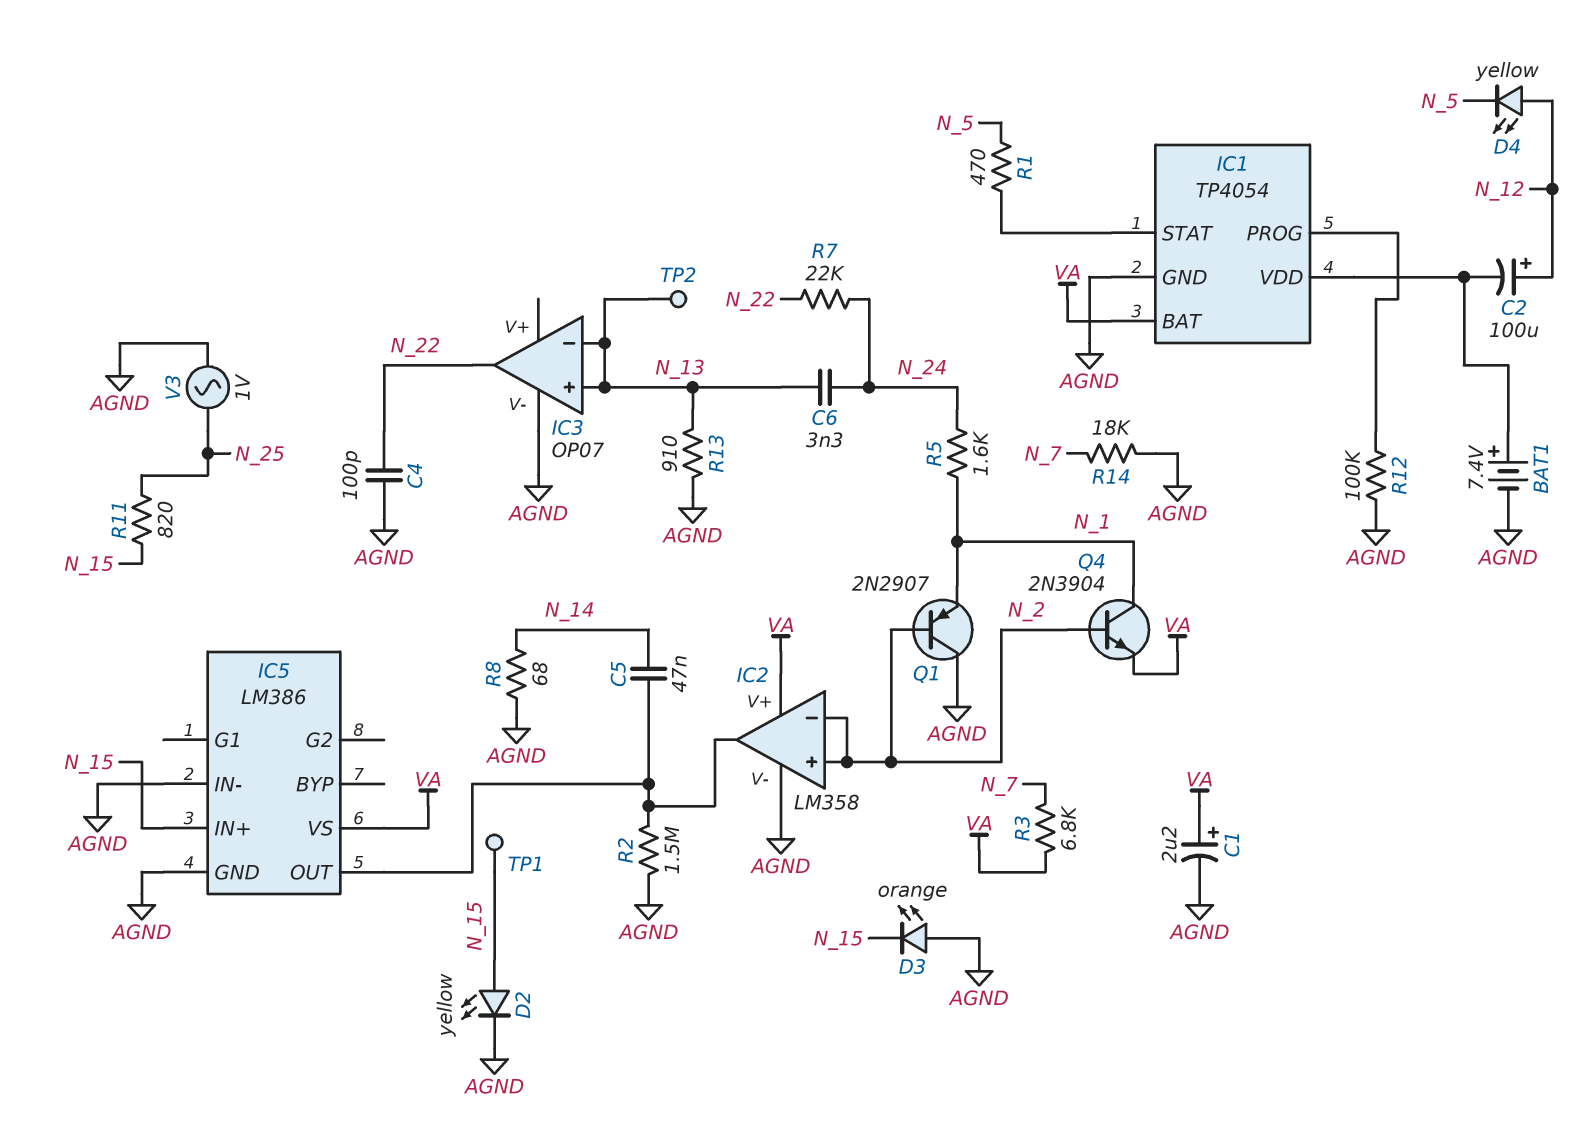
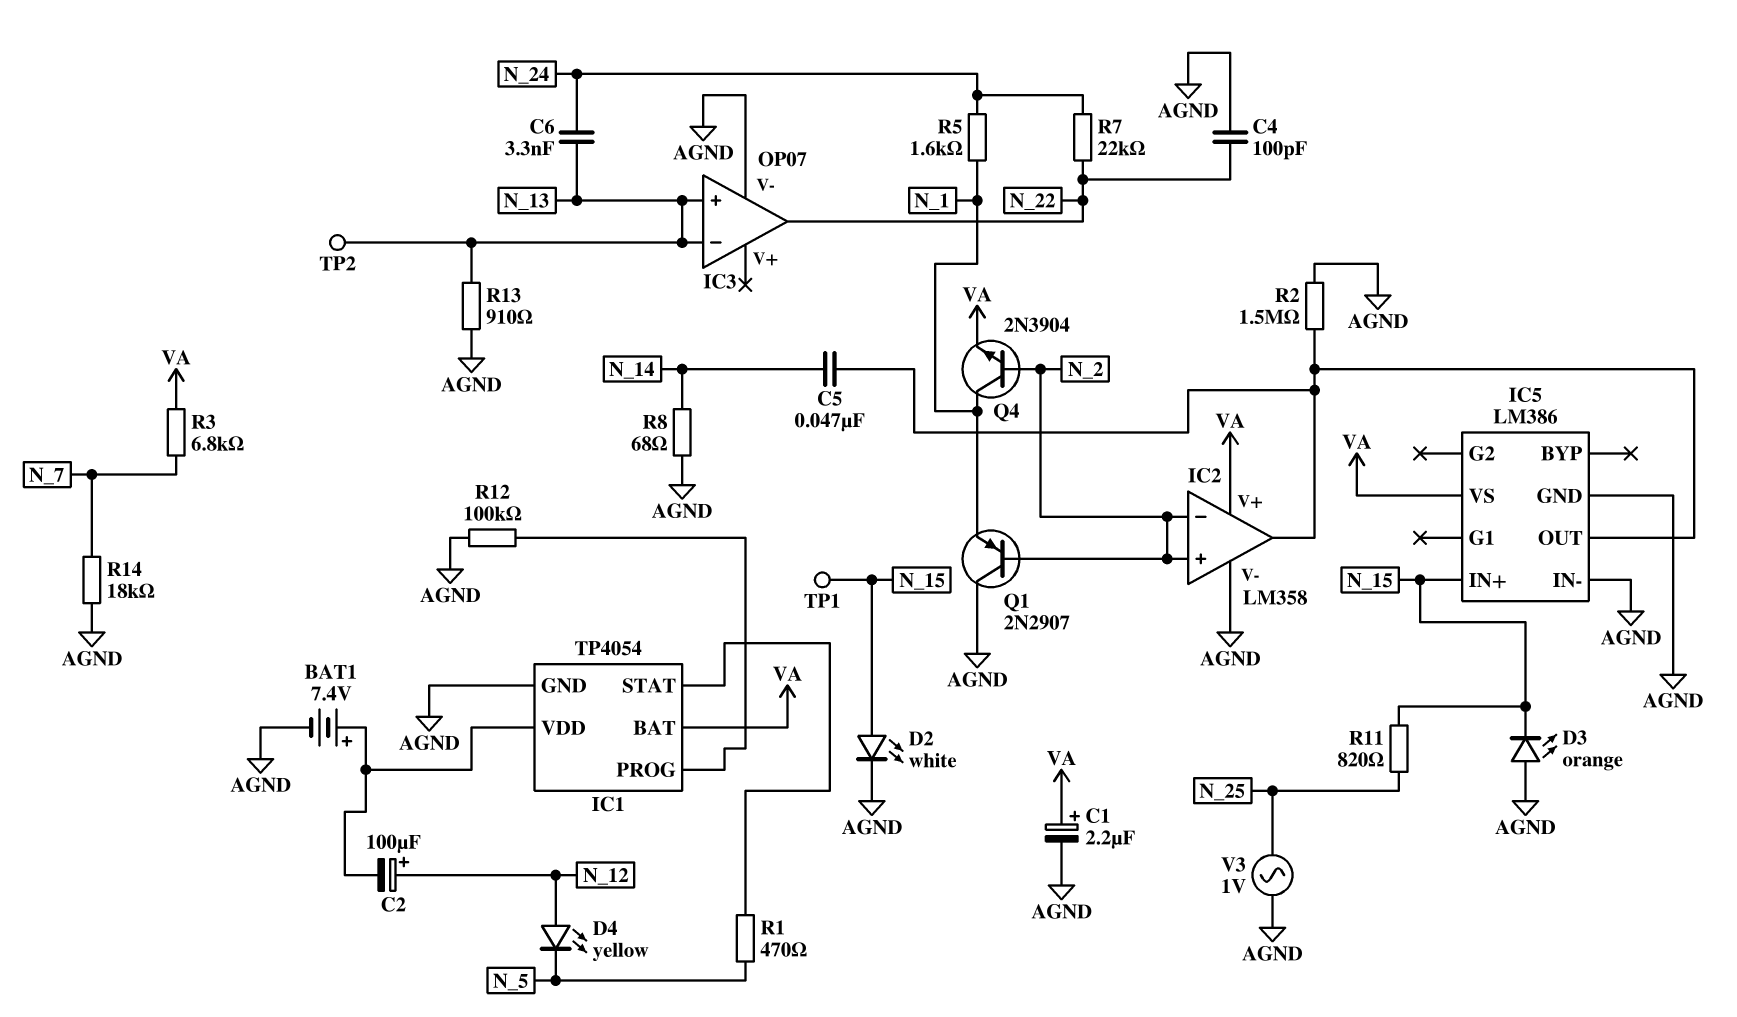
D2: LED yellow (A N_15, K AGND) -> LED white (A N_15, K AGND)

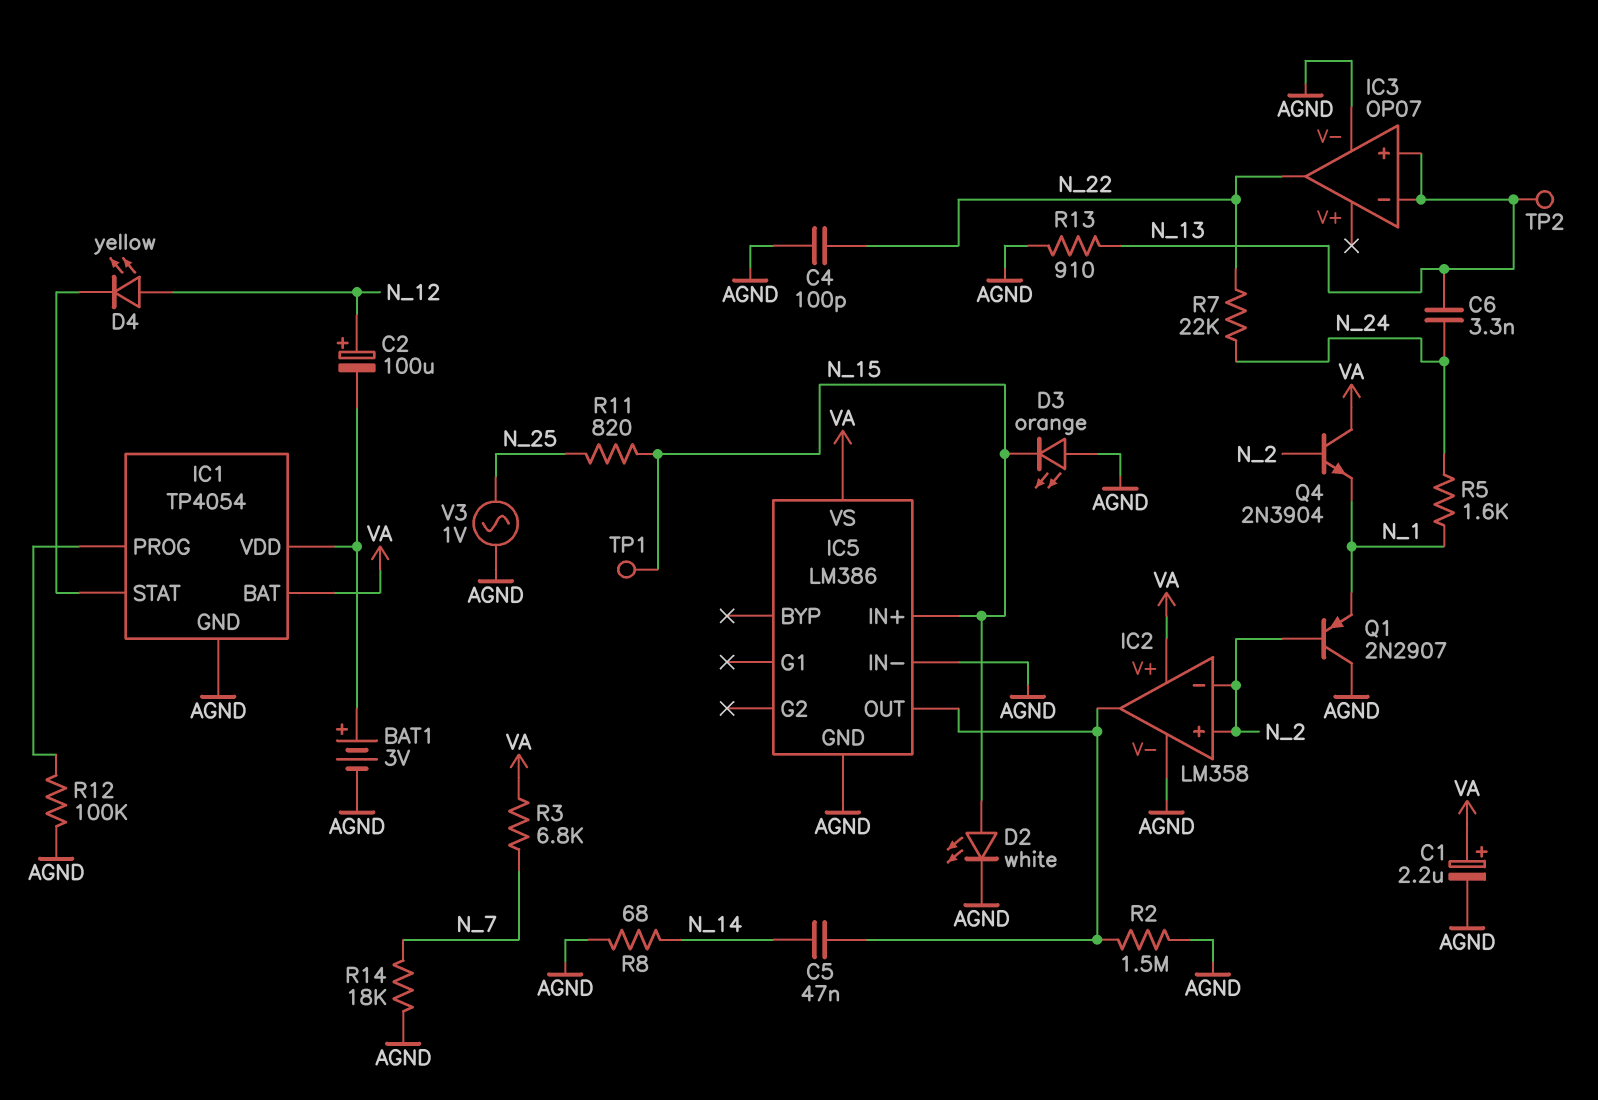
BAT1: 7.4V (plus IC1/VDD, minus AGND) -> 3V (plus IC1/VDD, minus AGND)
D4: LED yellow (A N_12, K N_5) -> LED yellow (A N_12, K IC1/STAT)
Q4: NPN 2N3904 (B N_2, C N_1, E VA) -> NPN 2N3904 (B N_2, C VA, E N_1)
R1: 470 (IC1/STAT, N_5) -> none

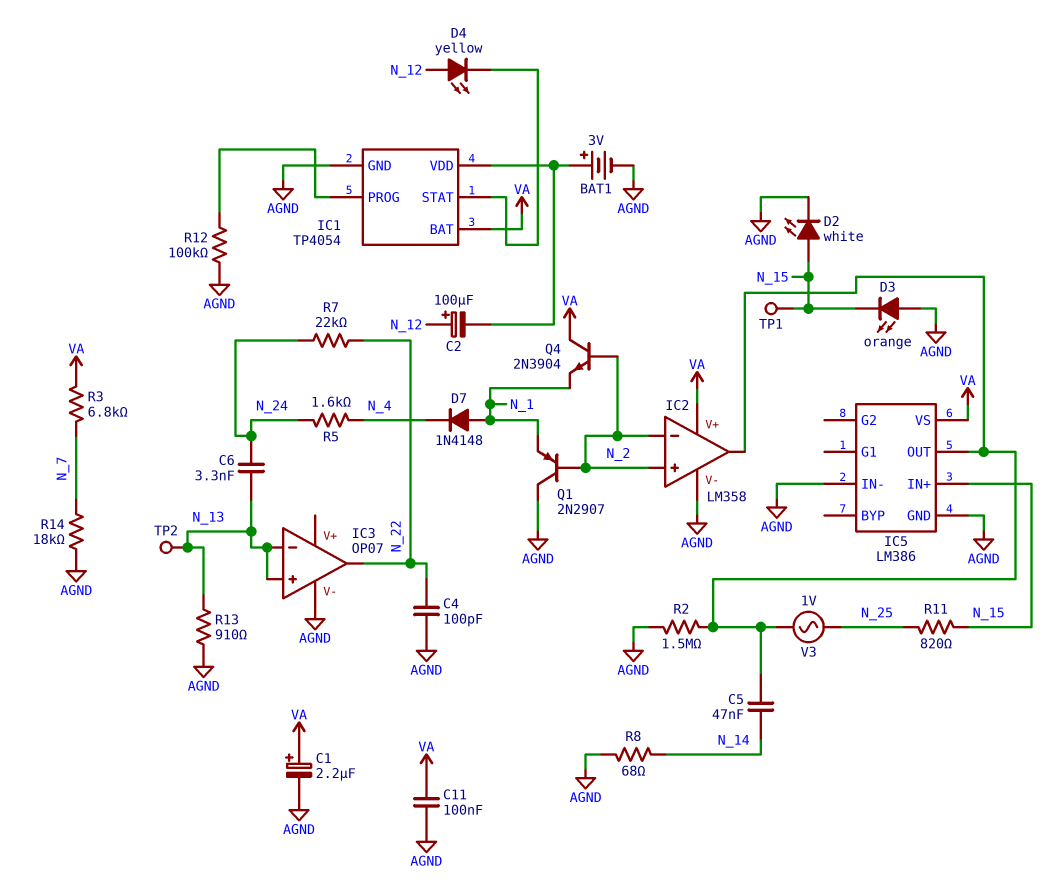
C11: none -> 100nF (AGND, VA)
D7: none -> diode 1N4148 (A N_1, K N_4)
R5: 1.6k (N_1, N_24) -> 1.6k (N_4, N_24)
V3: AC 1V (AGND, N_25) -> AC 1V (IC2/out, N_25)

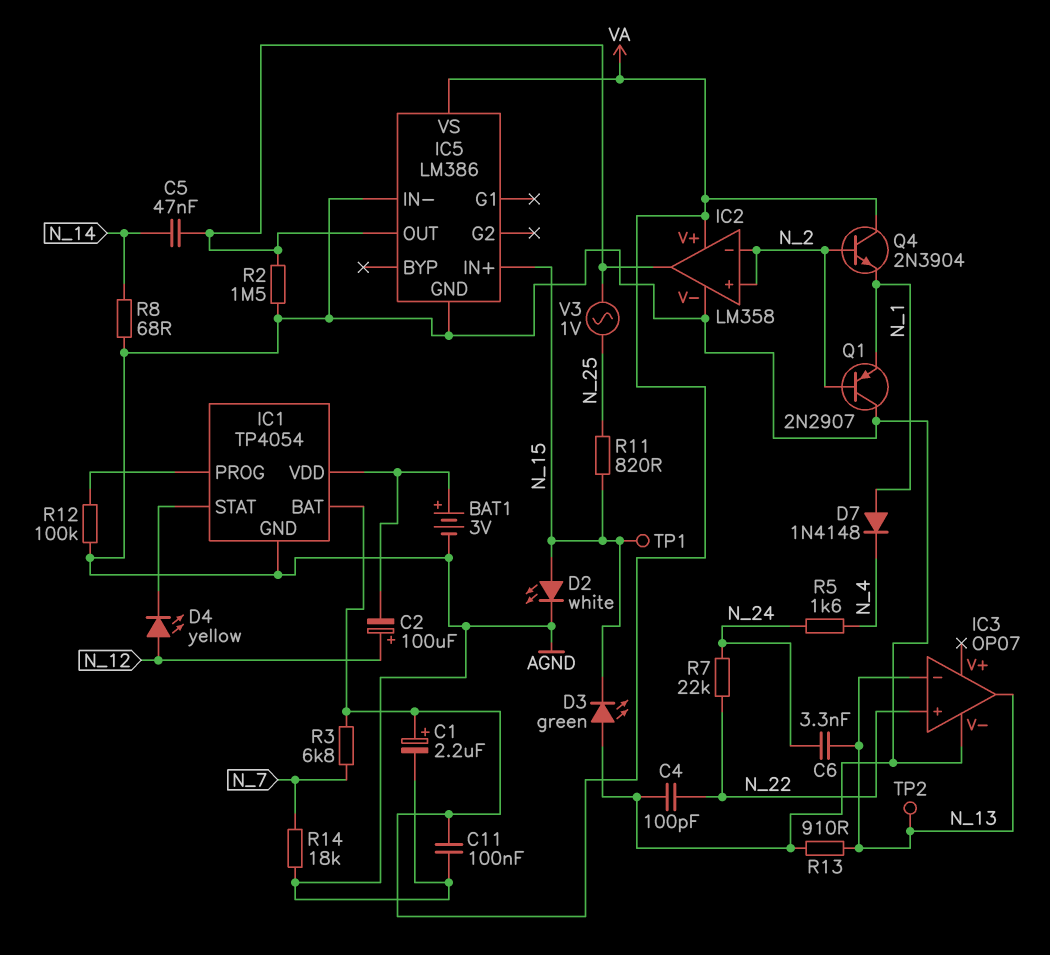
D3: LED orange (A AGND, K N_15) -> LED green (A AGND, K N_15)
IC3 pin in+: N_13 -> N_22
IC3 pin out: N_22 -> N_13

